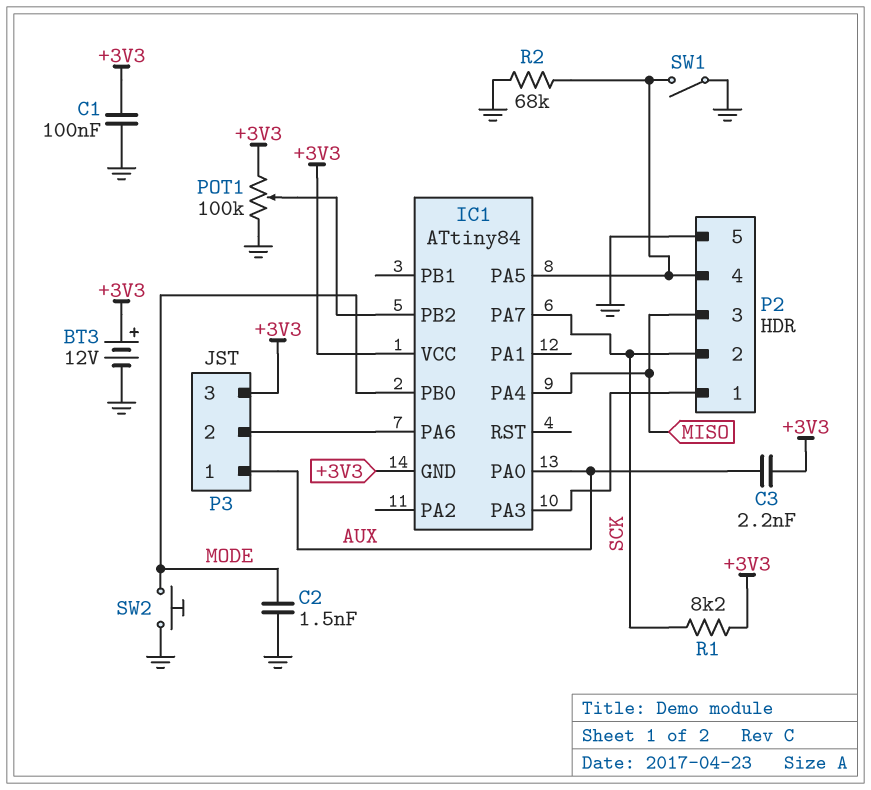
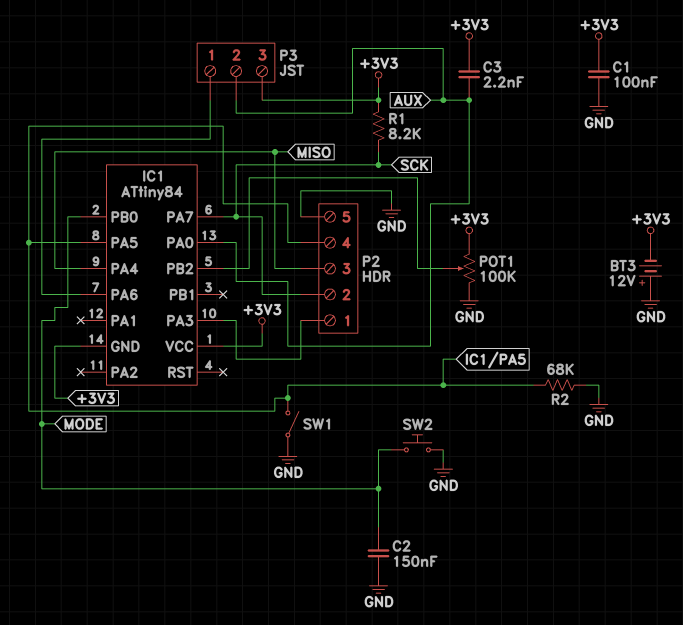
BT3: 12V (plus +3V3, minus GND) -> 12V (plus GND, minus +3V3)
C2: 1.5nF (GND, MODE) -> 150nF (GND, MODE)
P3 pin 1: AUX -> IC1/PA6
P3 pin 2: IC1/PA6 -> AUX

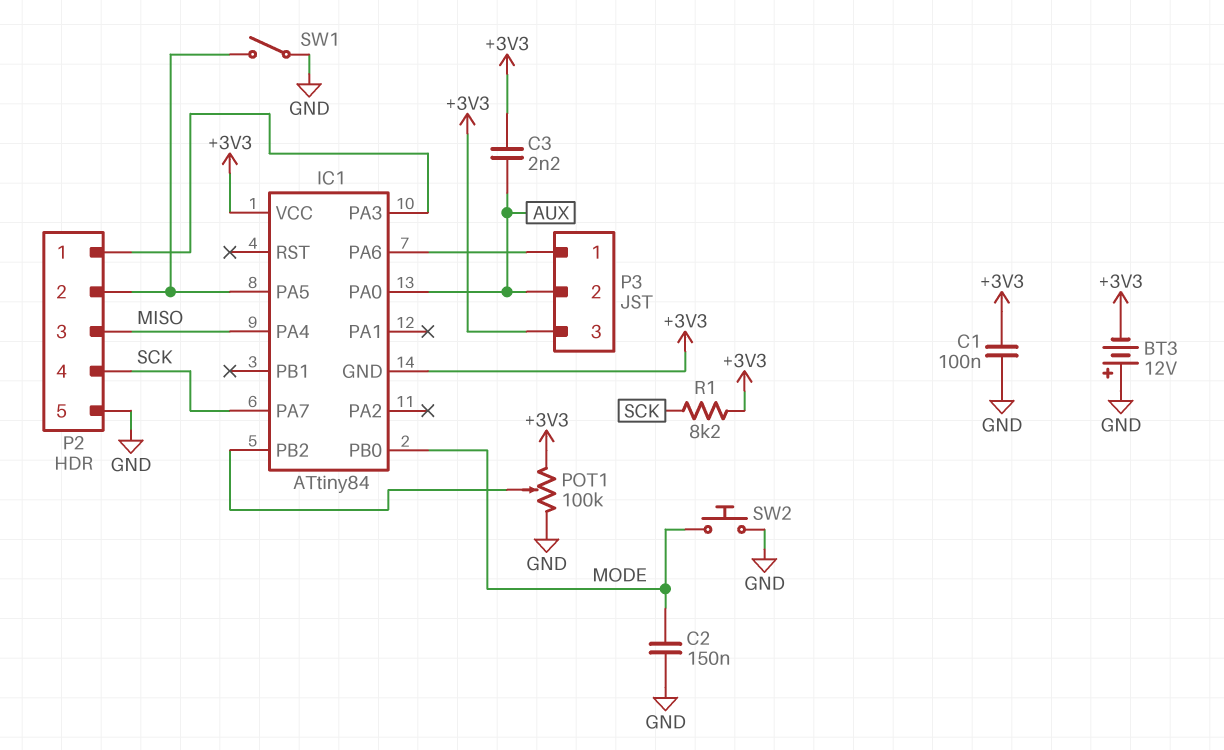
P2 pin 2: SCK -> IC1/PA5
P2 pin 4: IC1/PA5 -> SCK
R2: 68k (GND, IC1/PA5) -> none

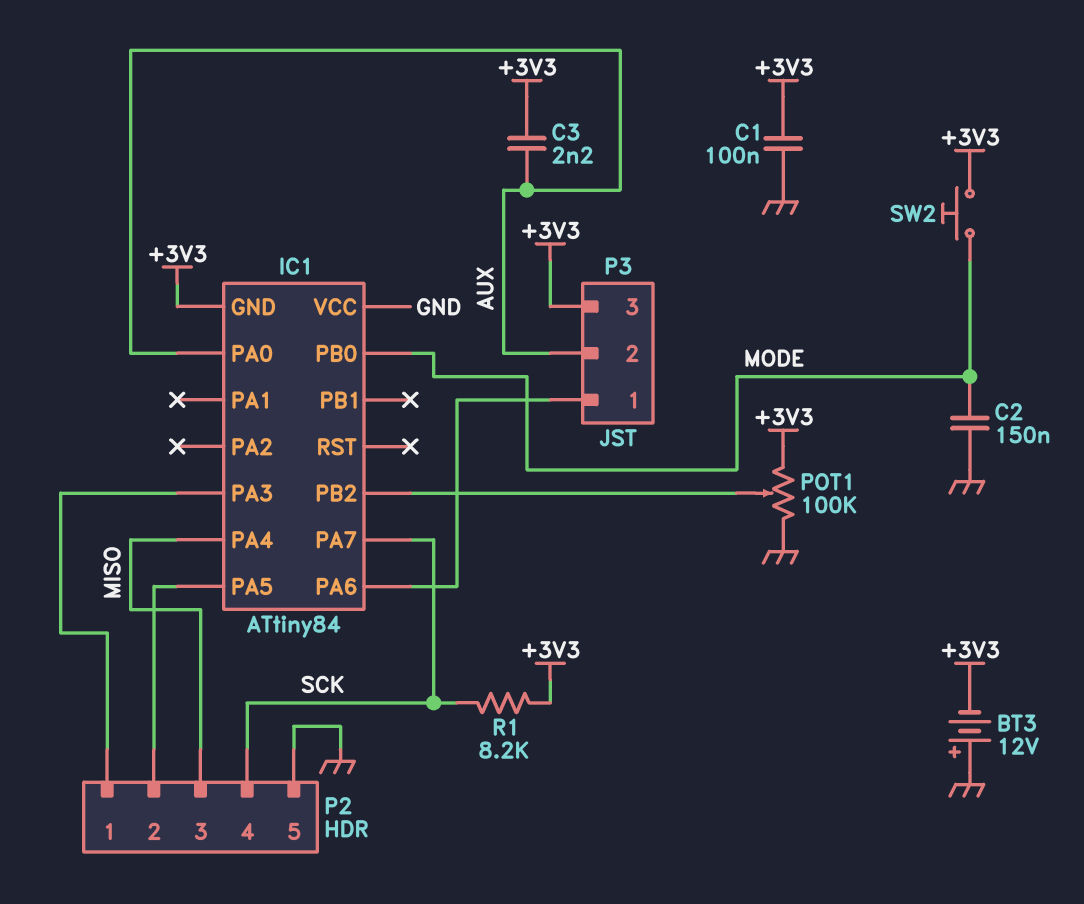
IC1 pin VCC: +3V3 -> GND
SW1: switch (GND, IC1/PA5) -> none
SW2: button (GND, MODE) -> button (+3V3, MODE)

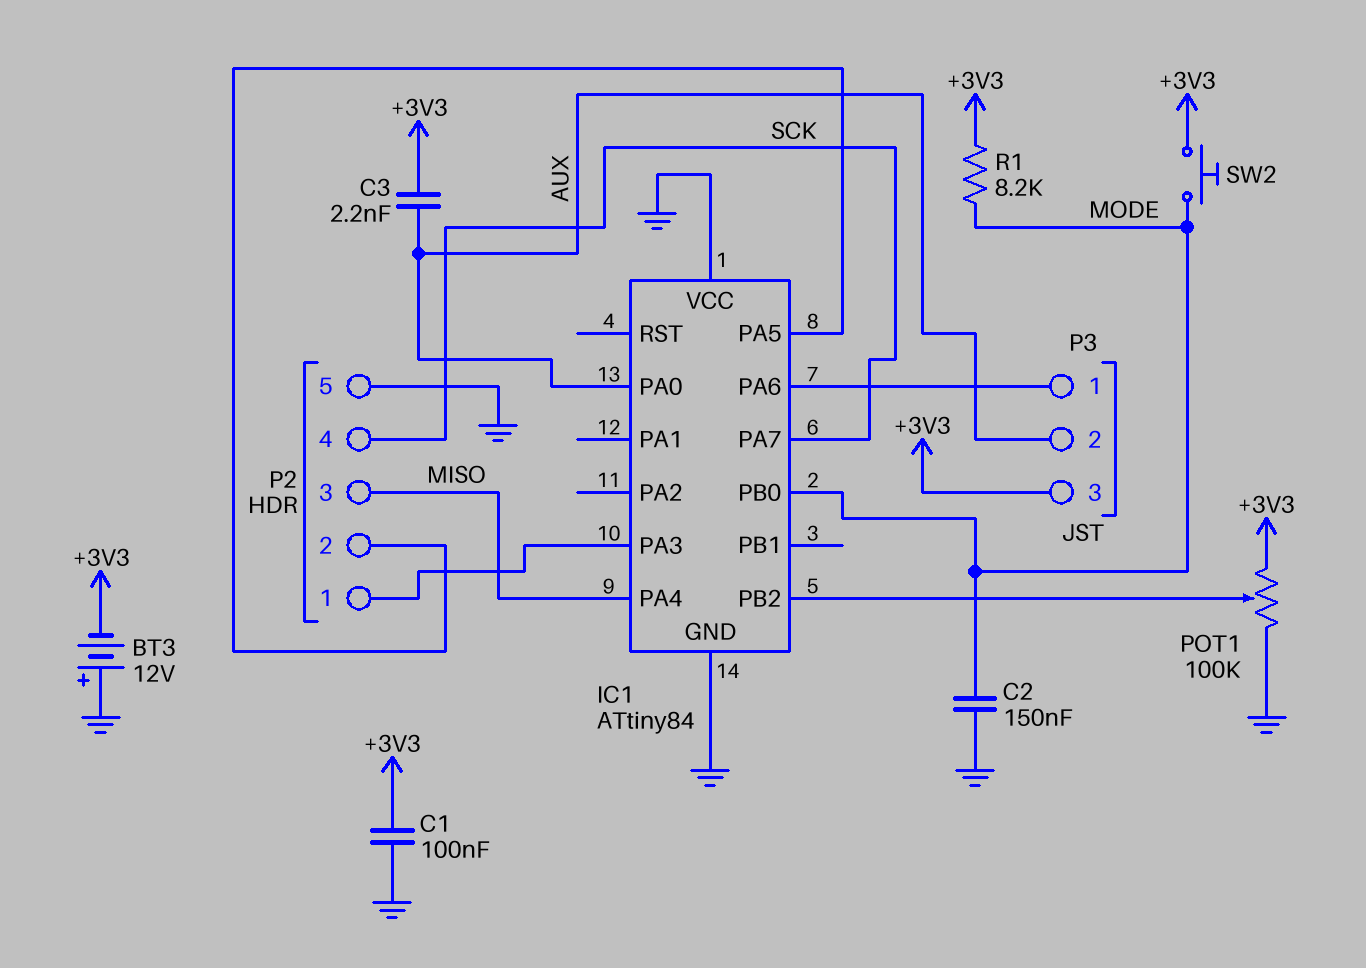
IC1 pin GND: +3V3 -> GND
R1: 8.2k (+3V3, SCK) -> 8.2k (+3V3, MODE)

